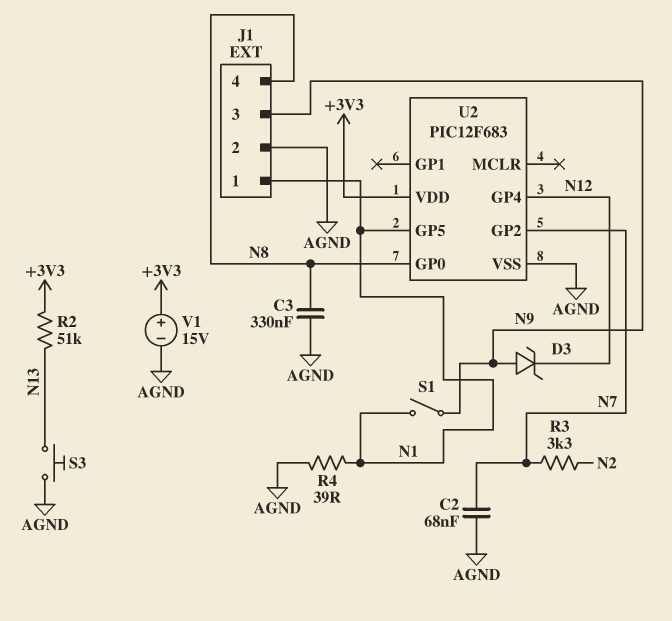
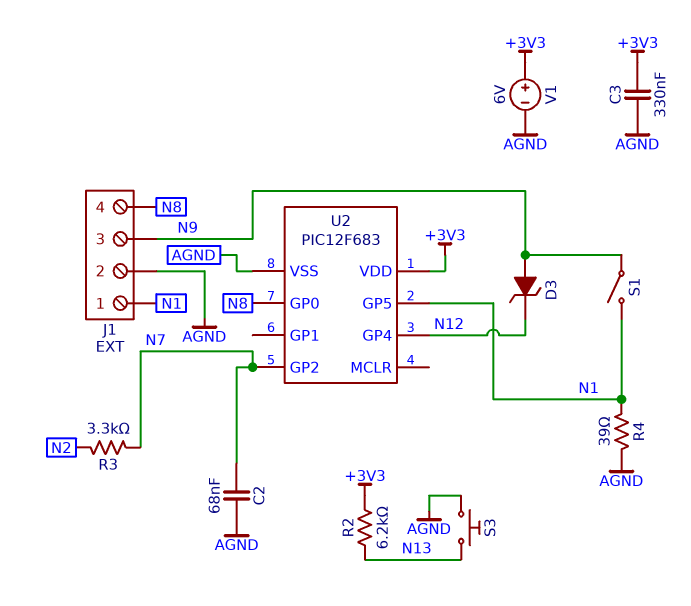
C3: 330nF (AGND, N8) -> 330nF (+3V3, AGND)
R2: 51k (+3V3, N13) -> 6.2k (+3V3, N13)
V1: 15V (plus +3V3, minus AGND) -> 6V (plus +3V3, minus AGND)

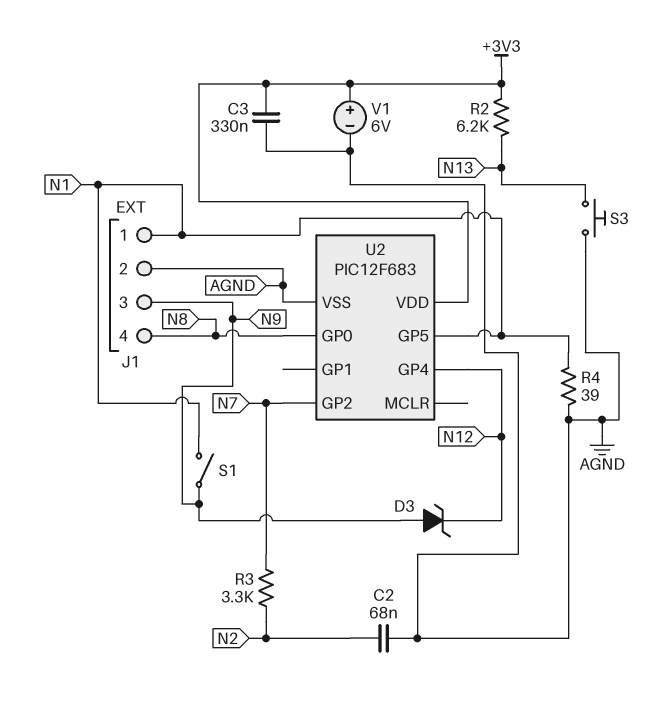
C2: 68nF (AGND, N7) -> 68nF (AGND, N2)

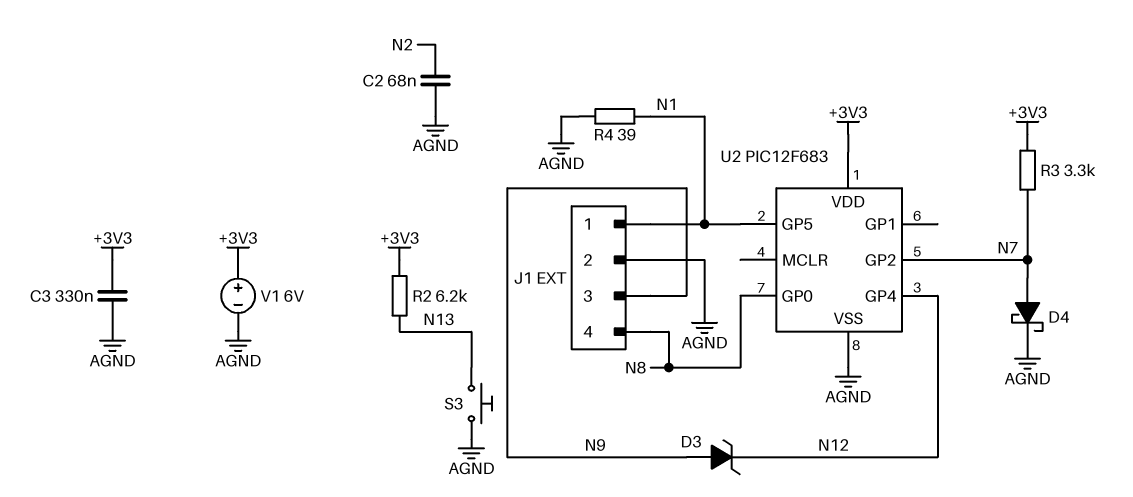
D4: none -> schottky (A N7, K AGND)
R3: 3.3k (N2, N7) -> 3.3k (+3V3, N7)
S1: switch (N1, N9) -> none

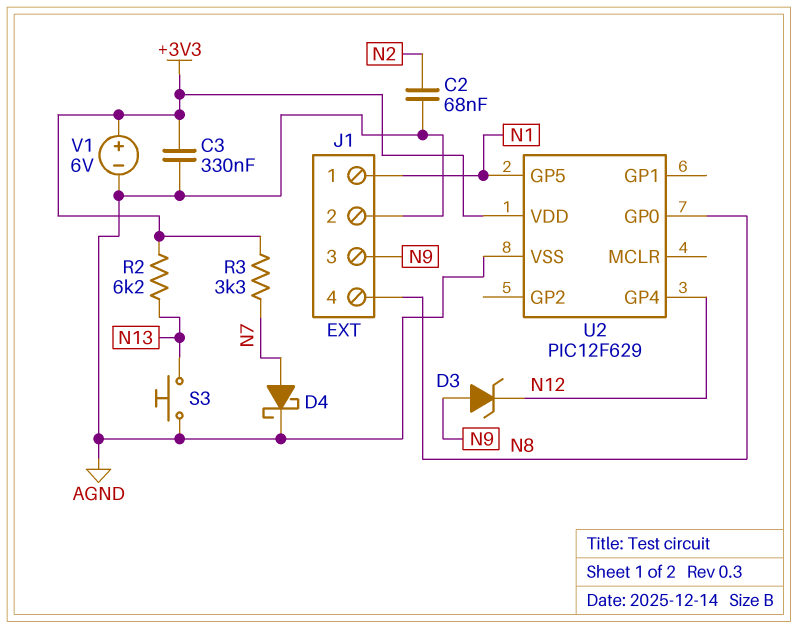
R4: 39 (AGND, N1) -> none
U2: PIC12F683 -> PIC12F629
U2 pin GP2: N7 -> none

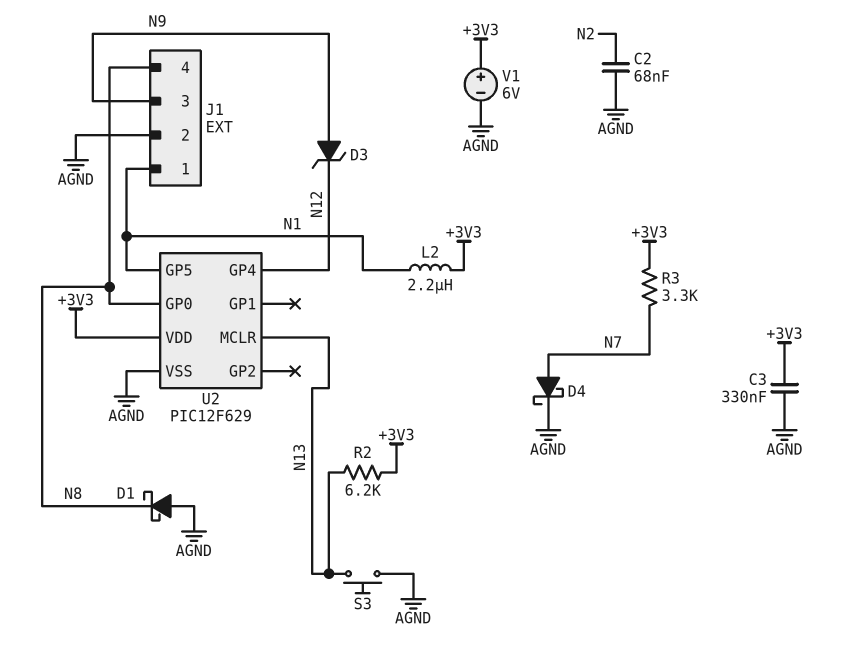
D1: none -> schottky (A AGND, K N8)
L2: none -> 2.2uH (+3V3, N1)
U2 pin MCLR: none -> N13

